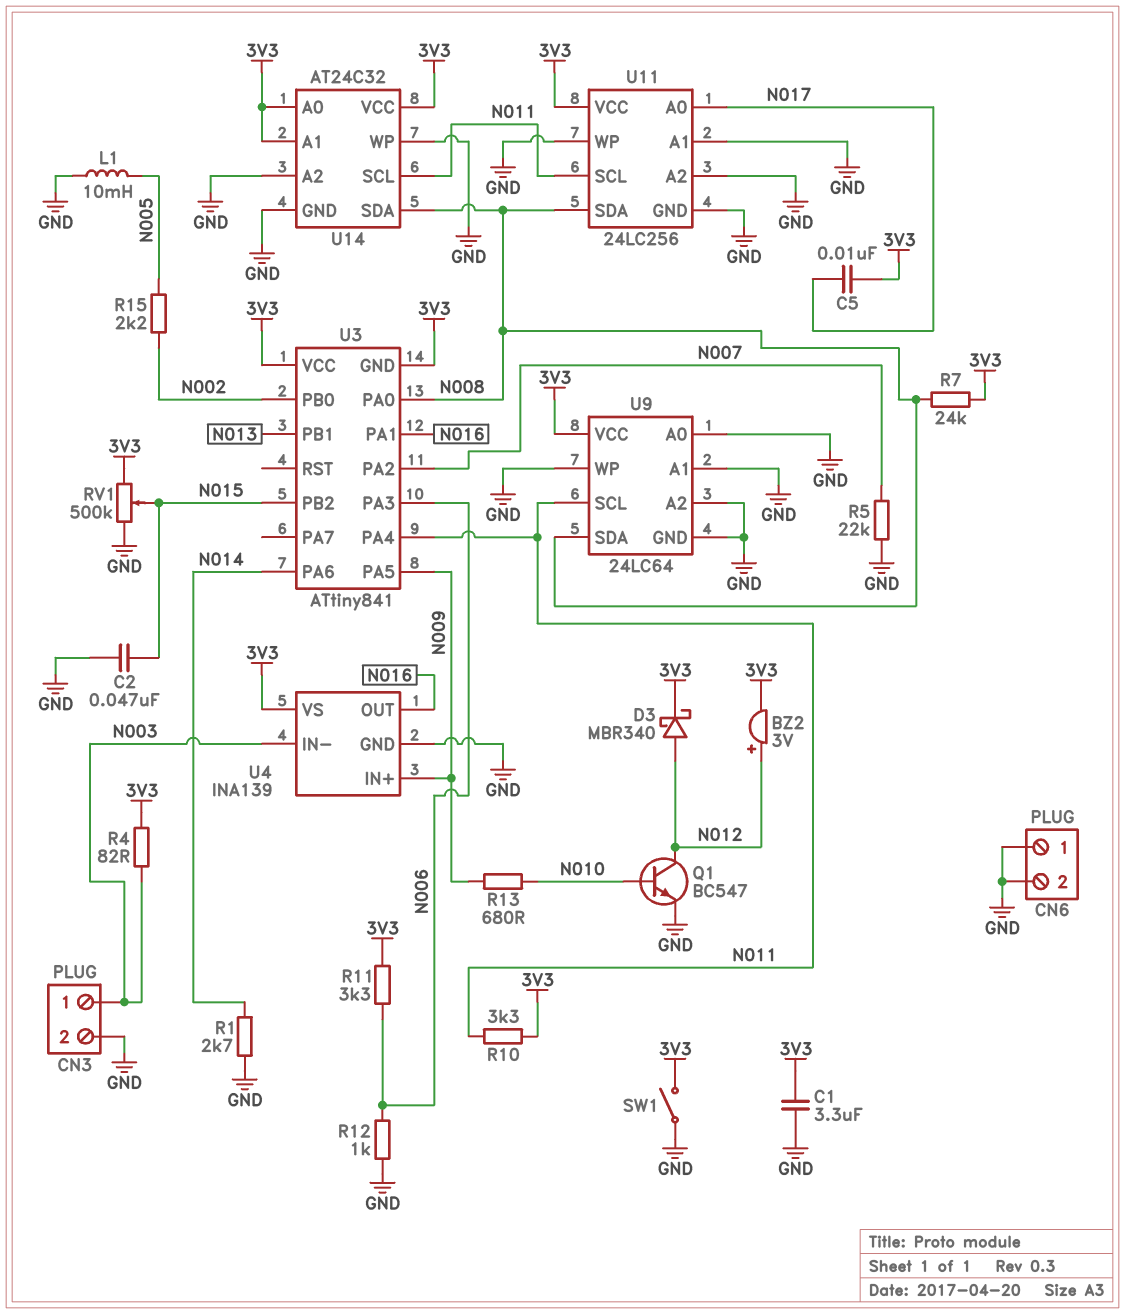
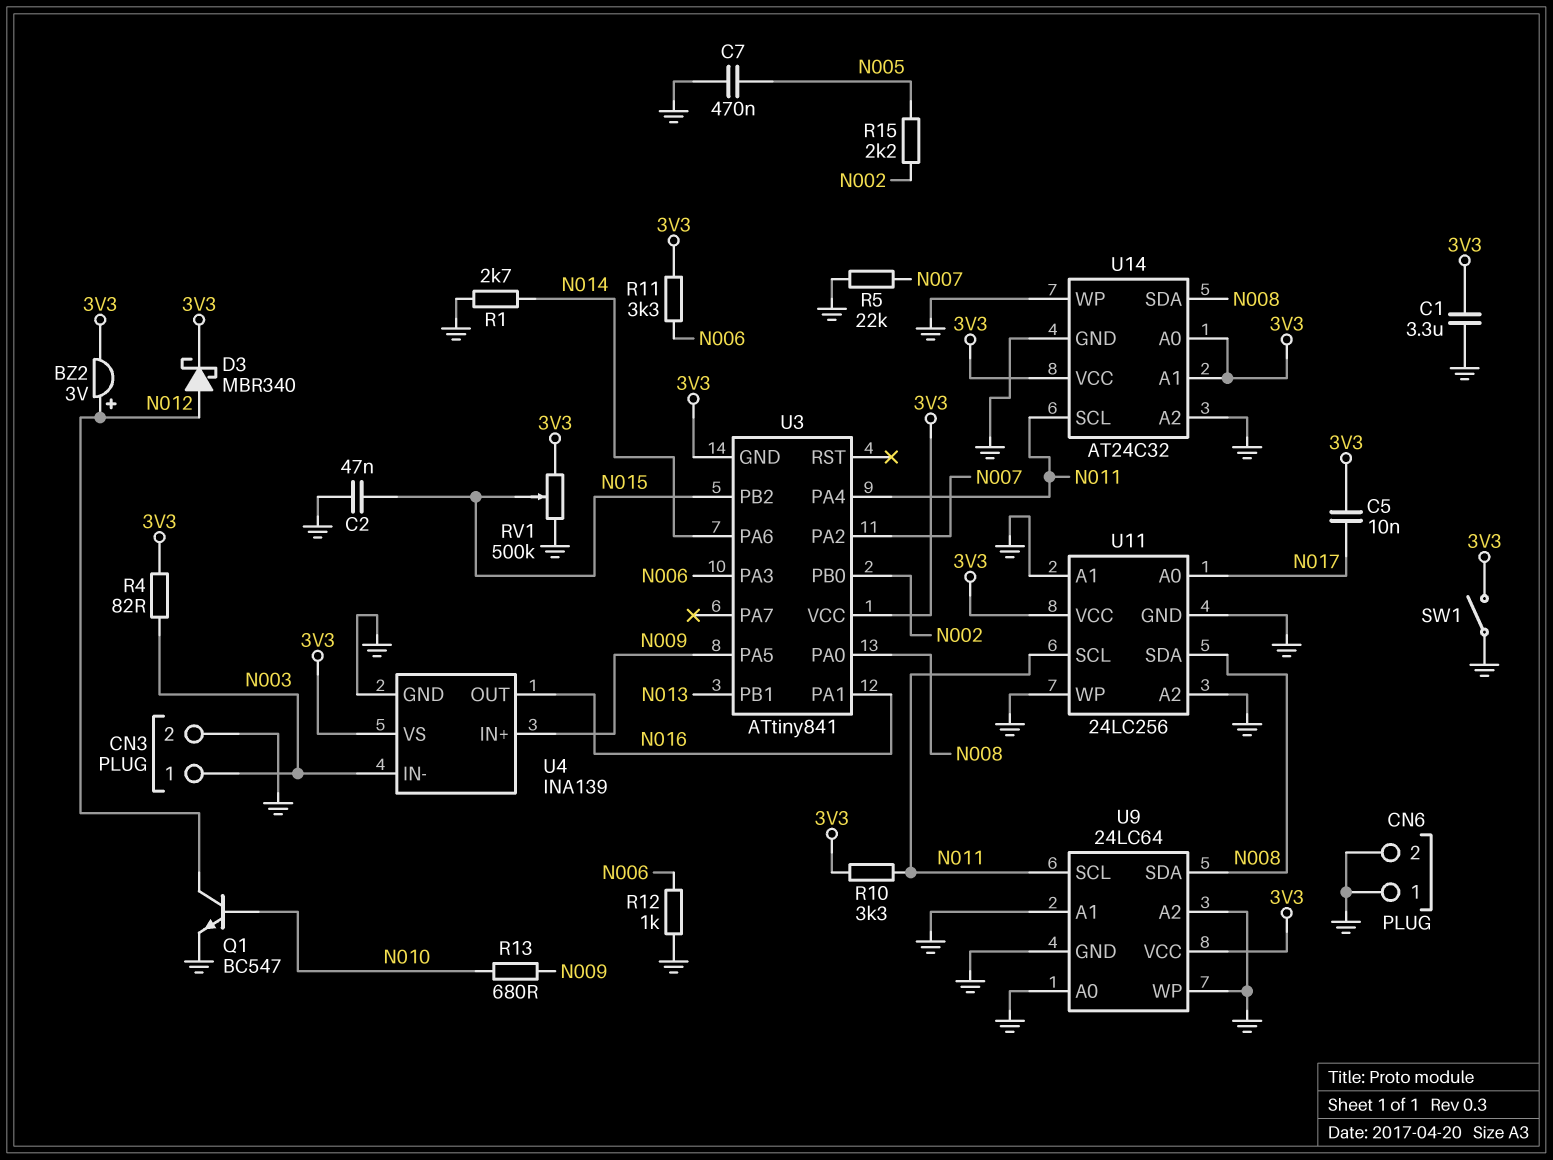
C7: none -> 470nF (GND, N005)
L1: 10mH (GND, N005) -> none
R7: 24k (3V3, N008) -> none

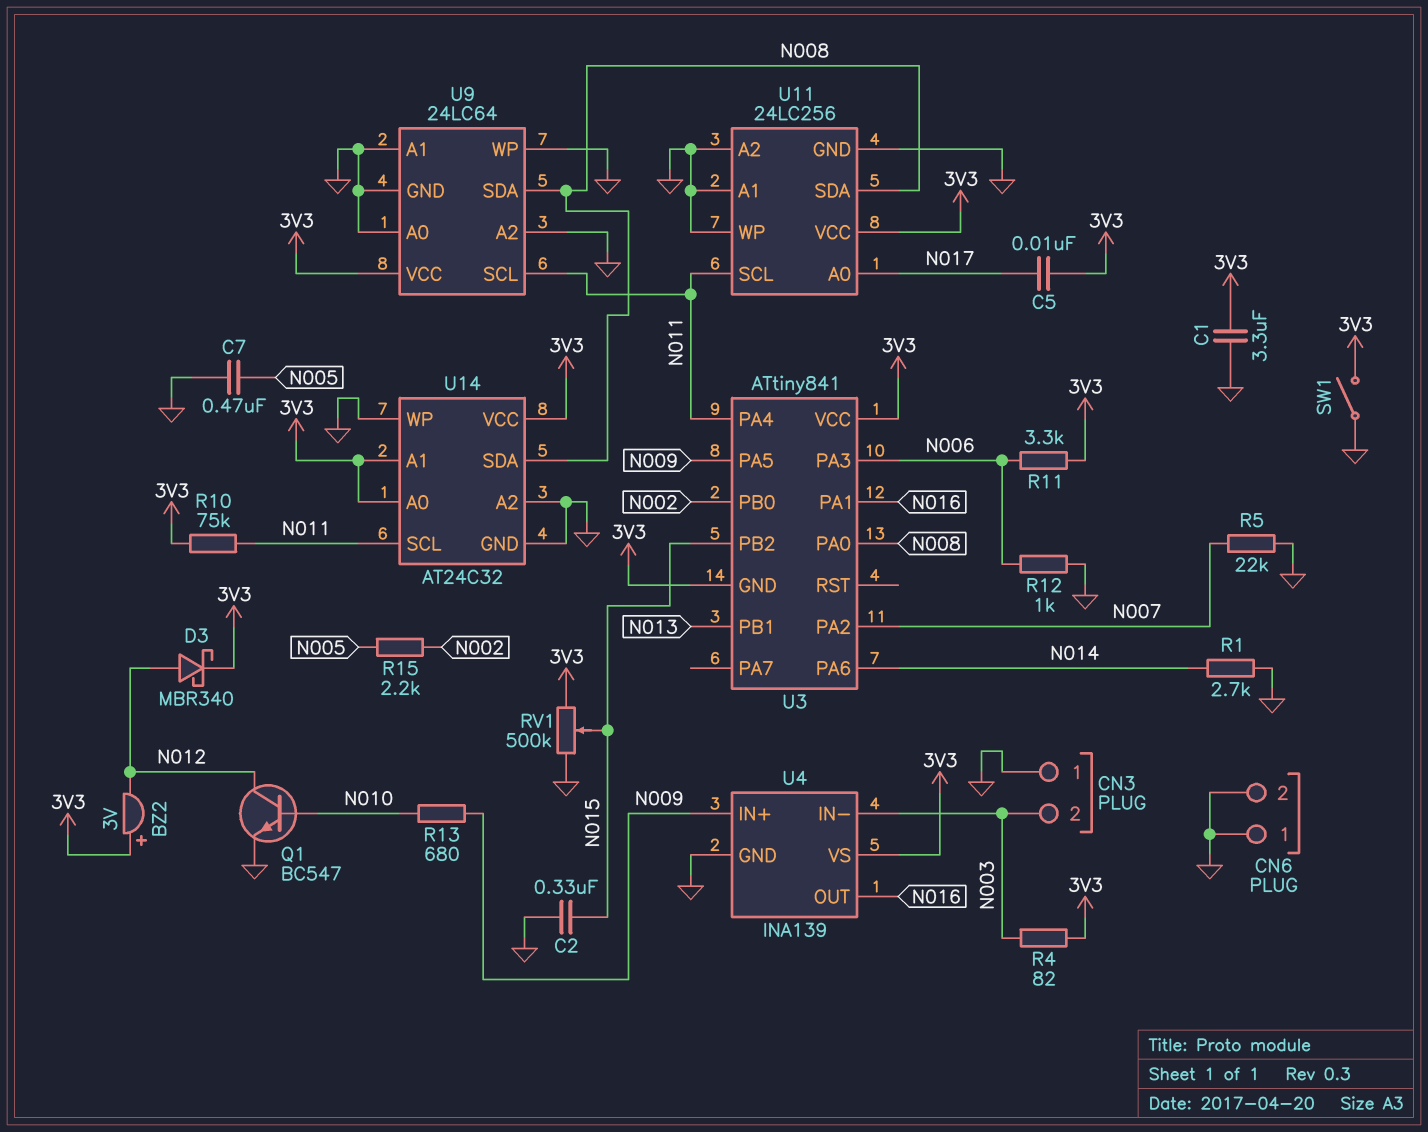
BZ2: buzzer 3V (plus N012, minus 3V3) -> buzzer 3V (plus 3V3, minus N012)
C2: 47nF (GND, N015) -> 330nF (GND, N015)
CN3 pin 1: N003 -> GND
CN3 pin 2: GND -> N003
R10: 3.3k (3V3, N011) -> 75k (3V3, N011)

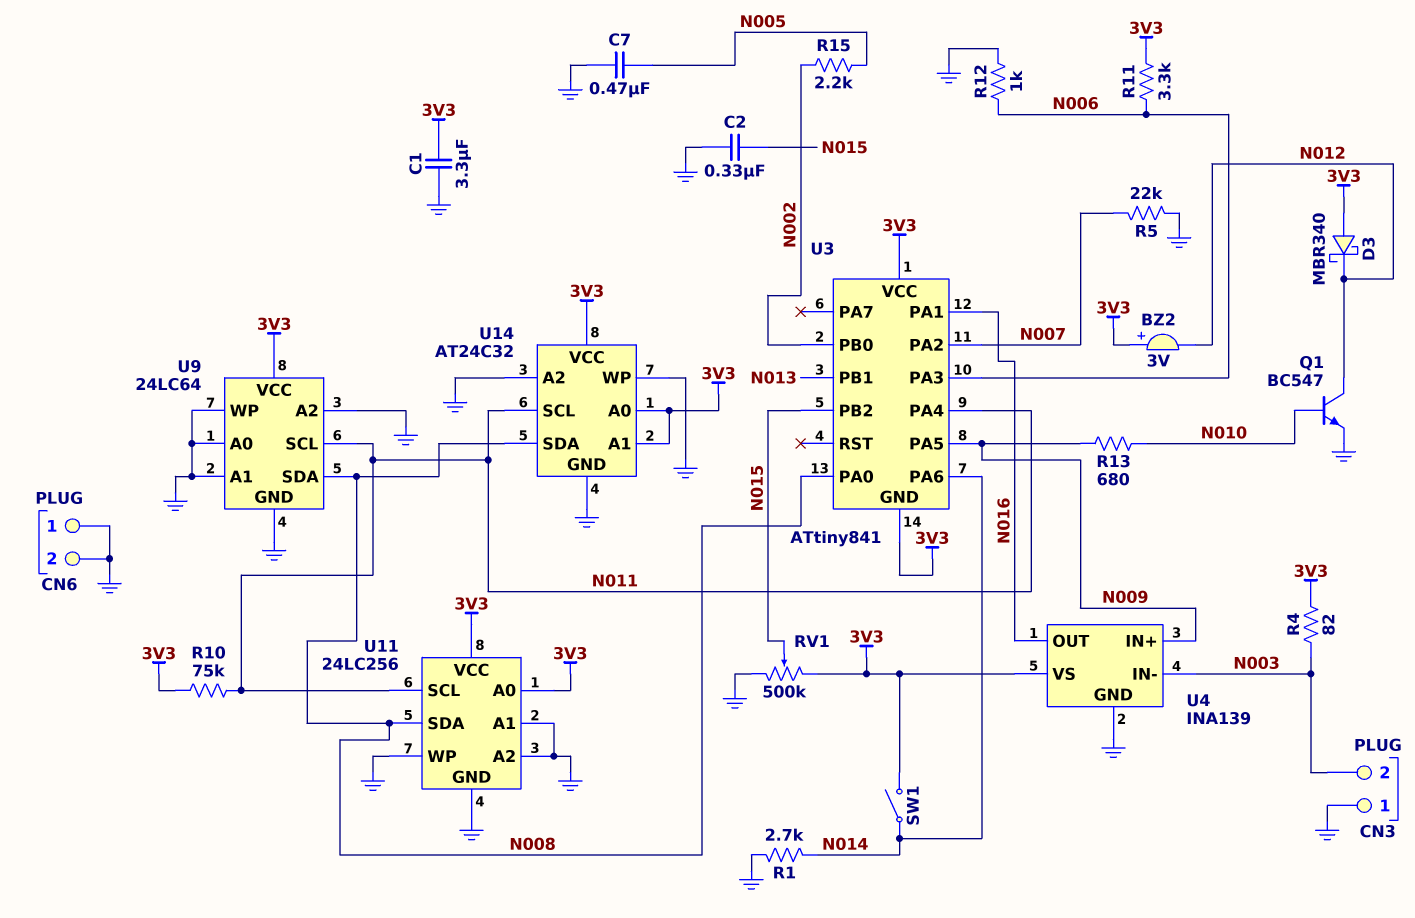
C5: 10nF (3V3, N017) -> none
D3: schottky MBR340 (A N012, K 3V3) -> schottky MBR340 (A 3V3, K N012)
SW1: switch (3V3, GND) -> switch (3V3, N014)
U11 pin A0: N017 -> 3V3

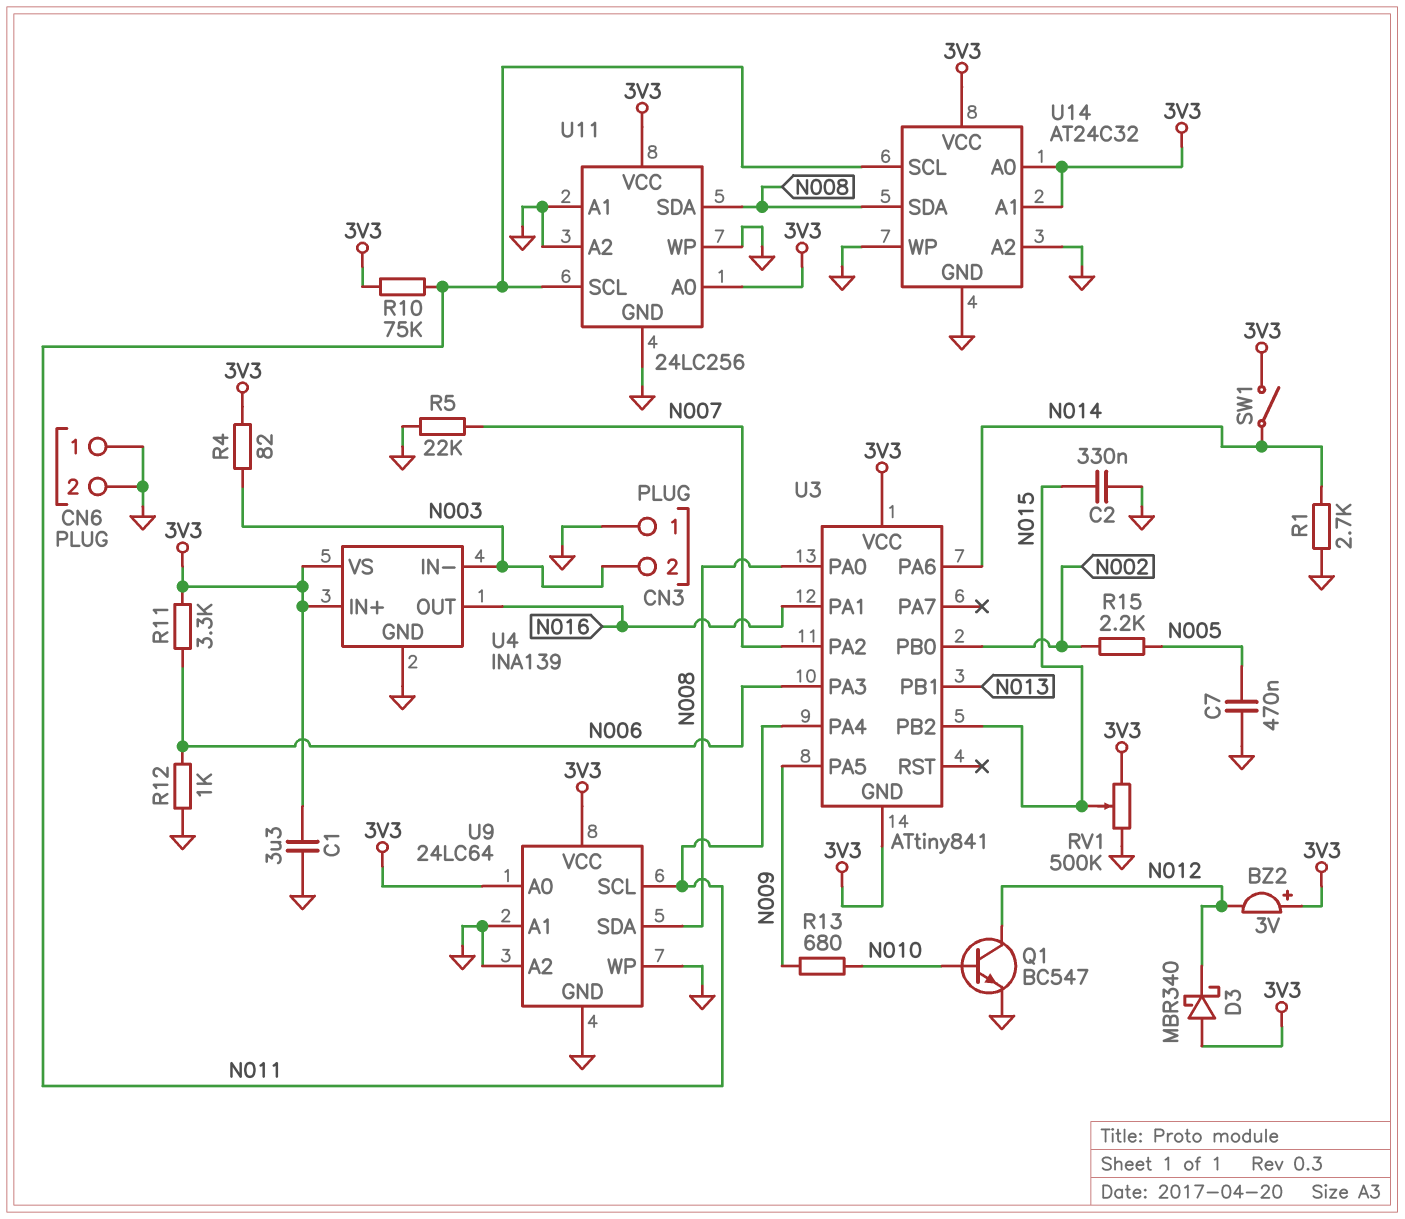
U4 pin IN+: N009 -> 3V3
U9 pin A0: GND -> 3V3

